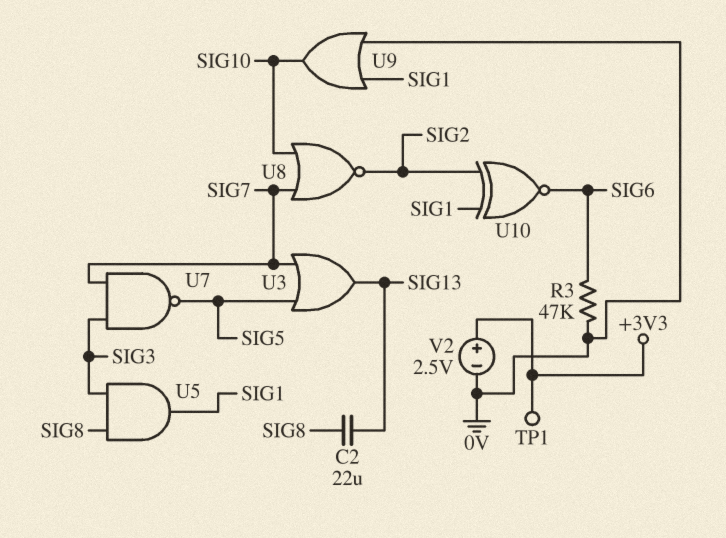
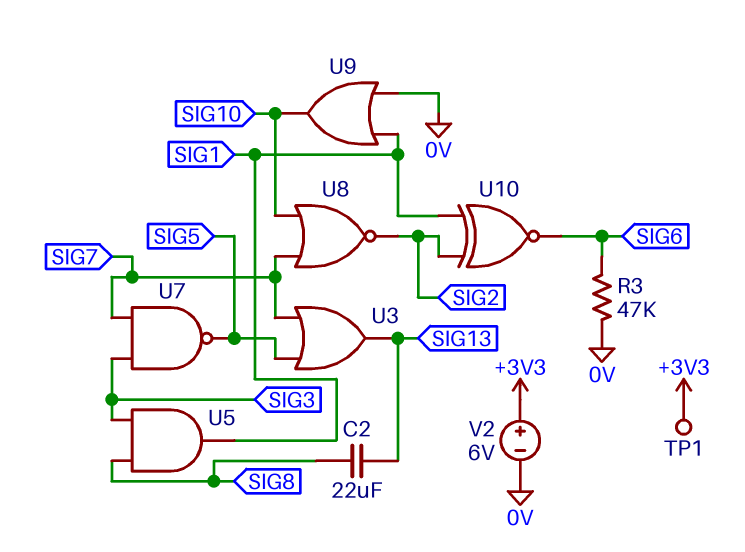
V2: 2.5V (plus +3V3, minus 0V) -> 6V (plus +3V3, minus 0V)

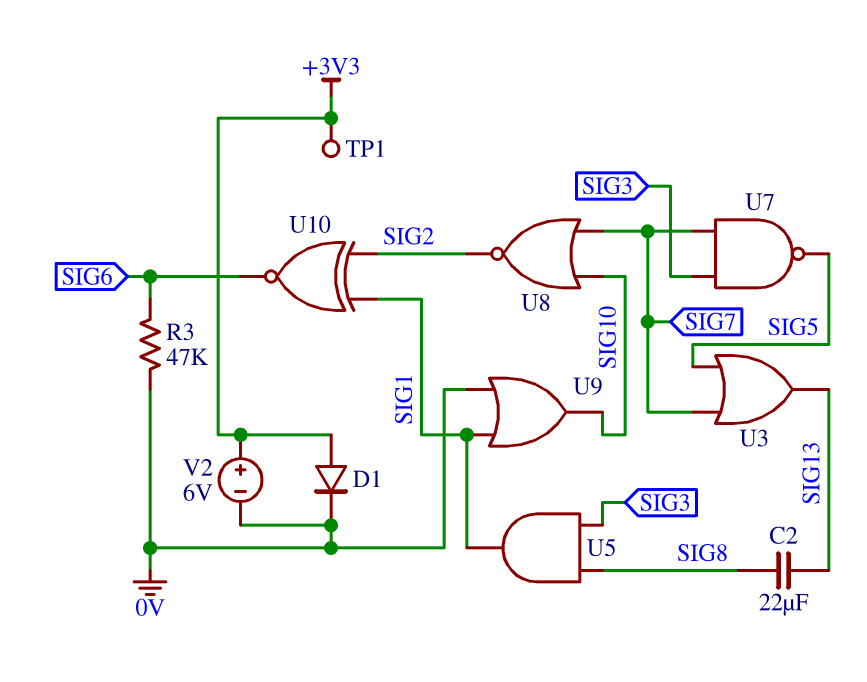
D1: none -> diode (A +3V3, K 0V)

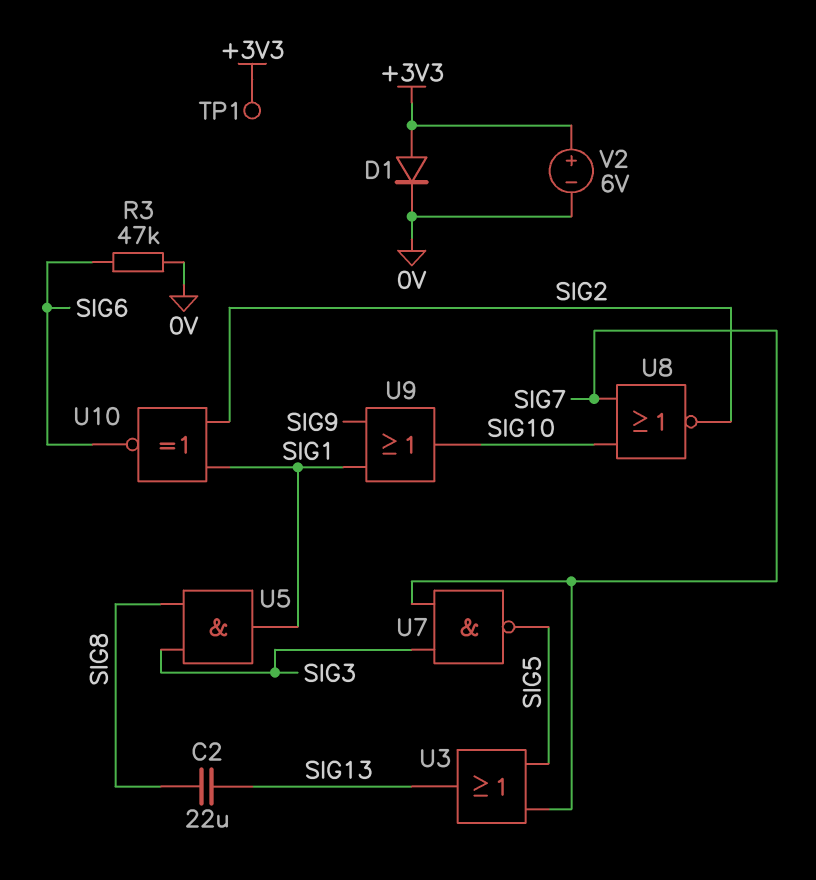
U9: OR (in 0V, in SIG1, out SIG10) -> OR (in SIG1, in SIG9, out SIG10)

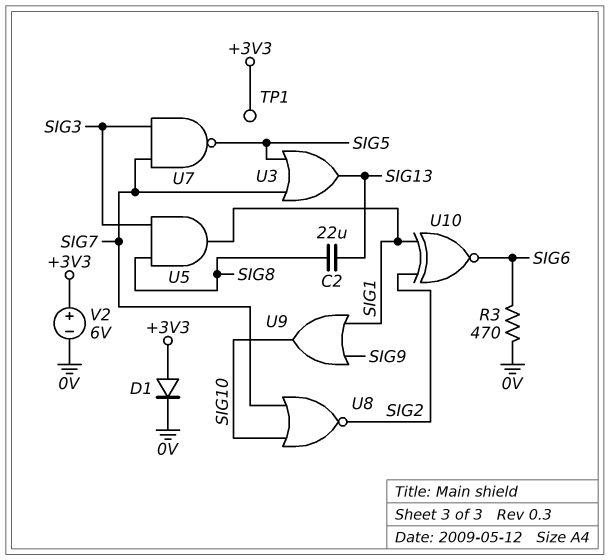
R3: 47k (0V, SIG6) -> 470 (0V, SIG6)

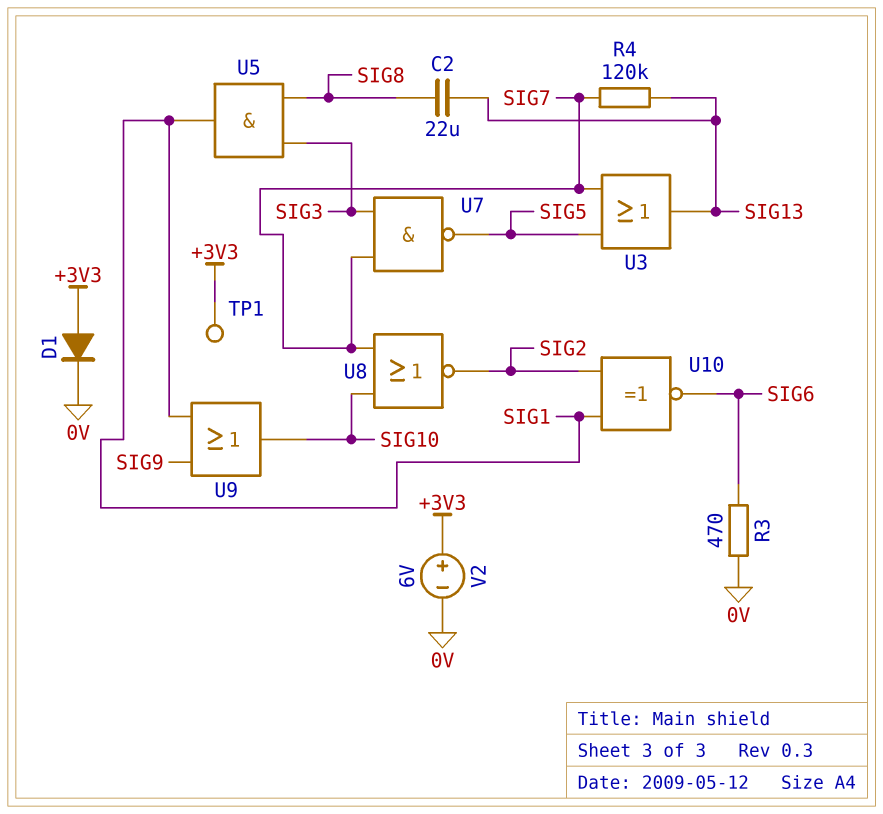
R4: none -> 120k (SIG7, SIG13)

